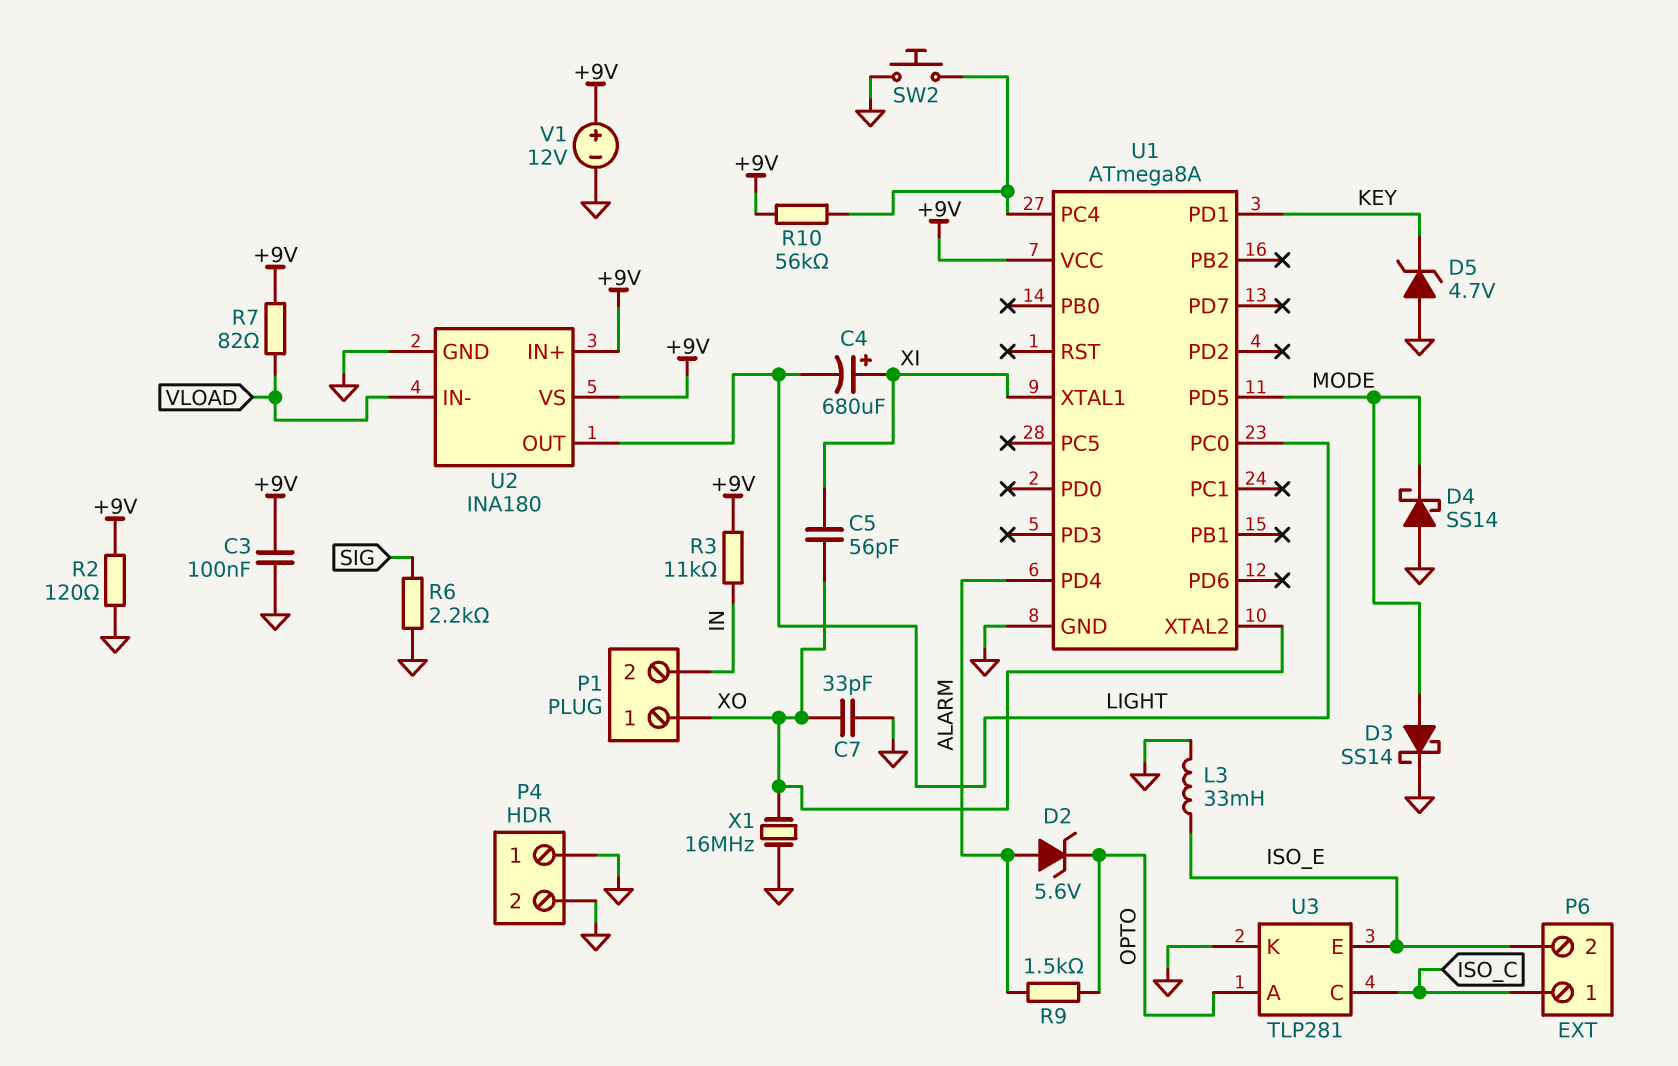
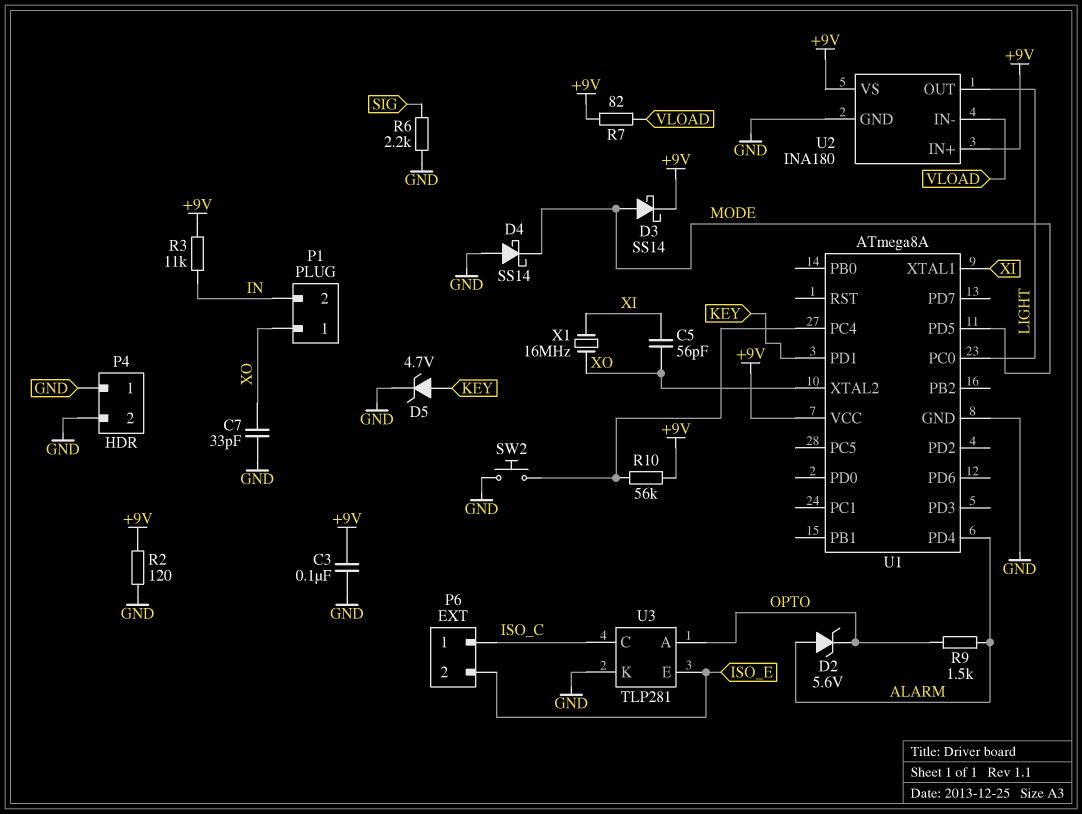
C4: 680uF (plus XI, minus LIGHT) -> none
D3: schottky SS14 (A MODE, K GND) -> schottky SS14 (A MODE, K +9V)
D5: zener 4.7V (A GND, K KEY) -> zener 4.7V (A KEY, K GND)
L3: 33mH (GND, ISO_E) -> none
V1: 12V (plus +9V, minus GND) -> none
X1: 16MHz (GND, XO) -> 16MHz (XI, XO)

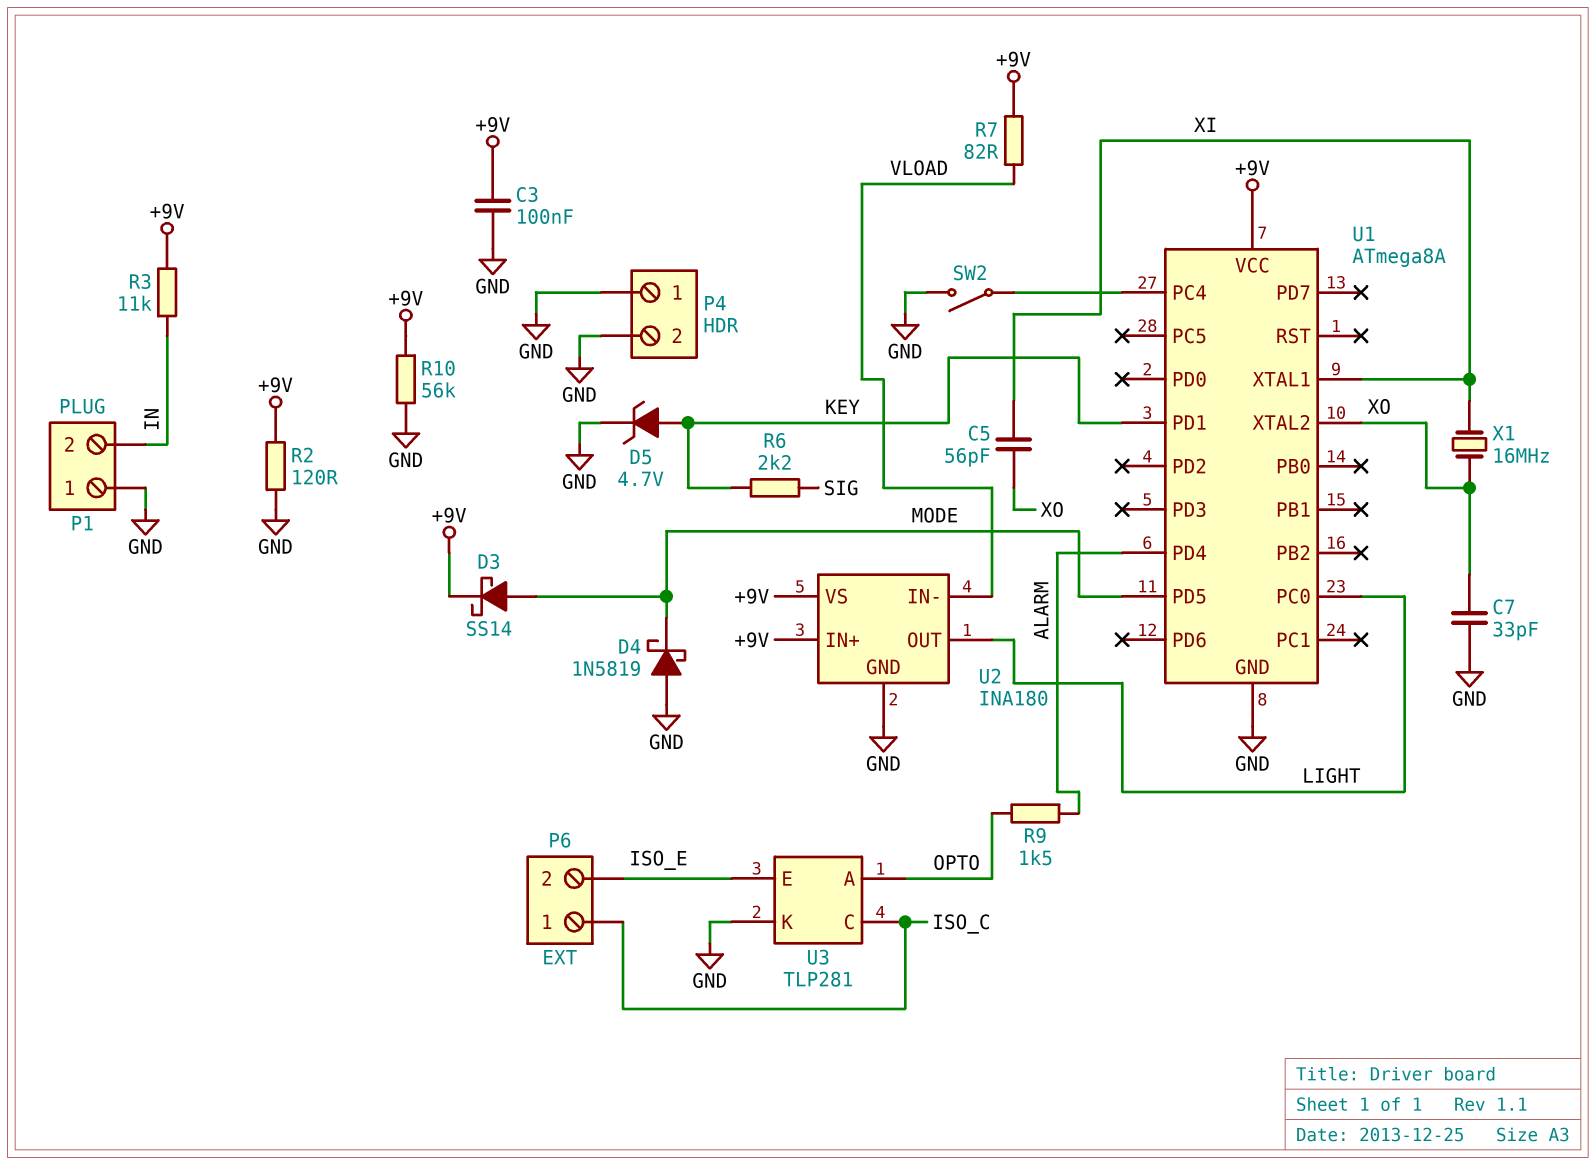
D2: zener 5.6V (A ALARM, K OPTO) -> none
D4: schottky SS14 (A GND, K MODE) -> schottky 1N5819 (A GND, K MODE)
P1 pin 1: XO -> GND
R6: 2.2k (GND, SIG) -> 2.2k (KEY, SIG)
R10: 56k (+9V, U1/PC4) -> 56k (+9V, GND)
SW2: button (GND, U1/PC4) -> switch (GND, U1/PC4)

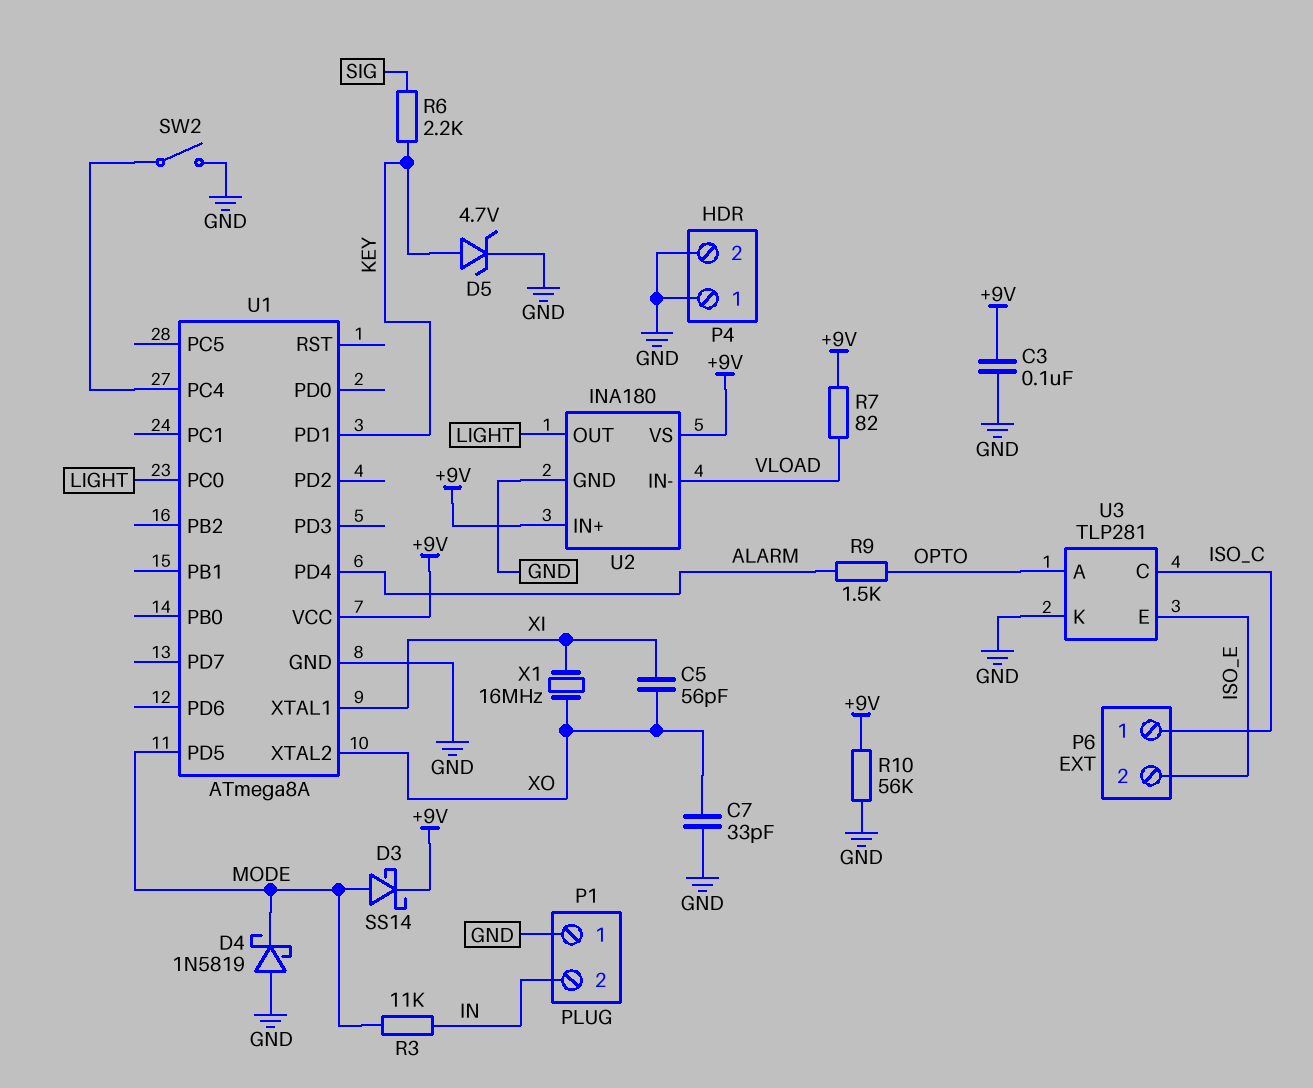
R2: 120 (+9V, GND) -> none
R3: 11k (+9V, IN) -> 11k (IN, MODE)

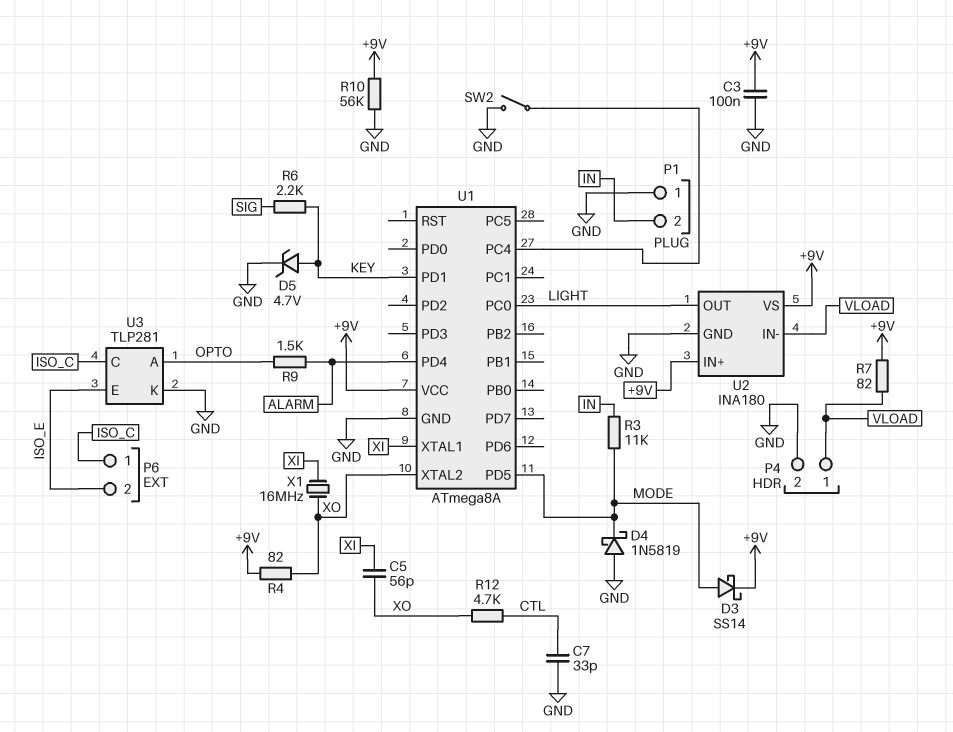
C7: 33pF (GND, XO) -> 33pF (CTL, GND)
P4 pin 1: GND -> VLOAD
R4: none -> 82 (+9V, XO)
R12: none -> 4.7k (CTL, XO)

